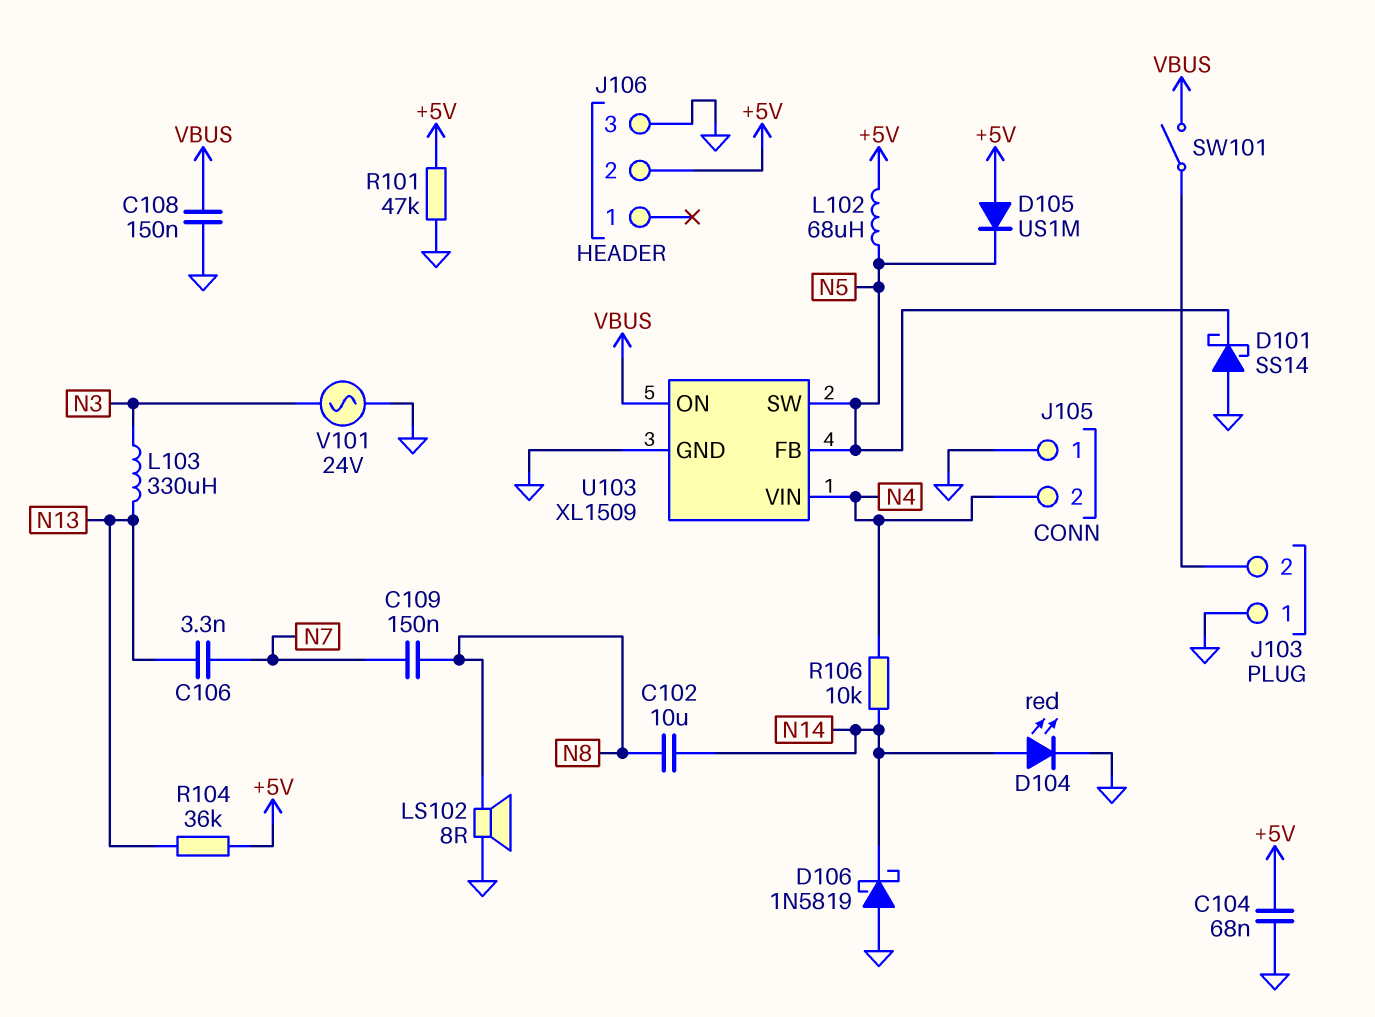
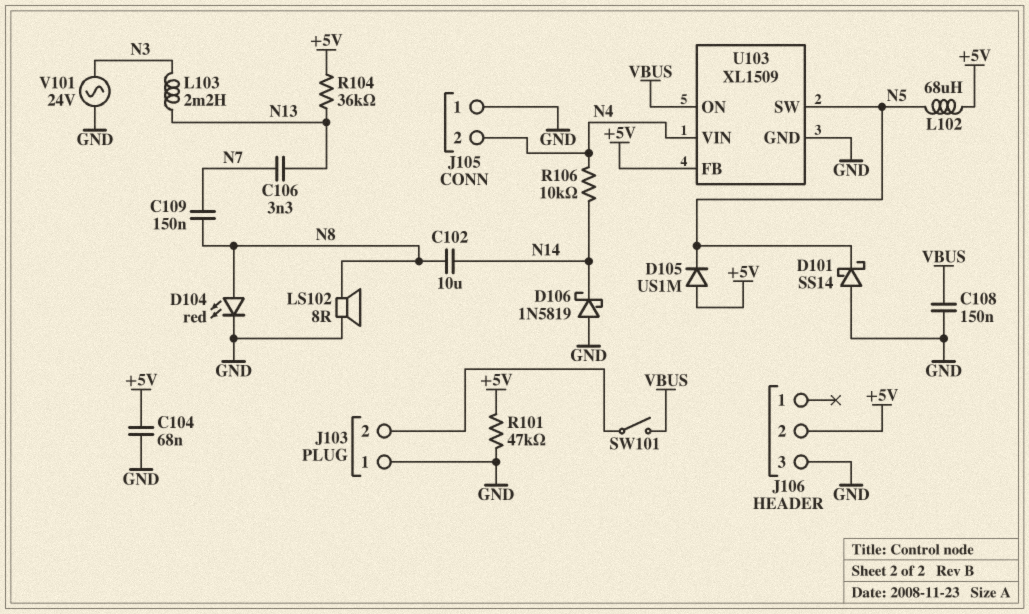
D104: LED red (A N14, K GND) -> LED red (A N8, K GND)
L103: 330uH (N3, N13) -> 2.2mH (N3, N13)
U103 pin FB: N5 -> +5V

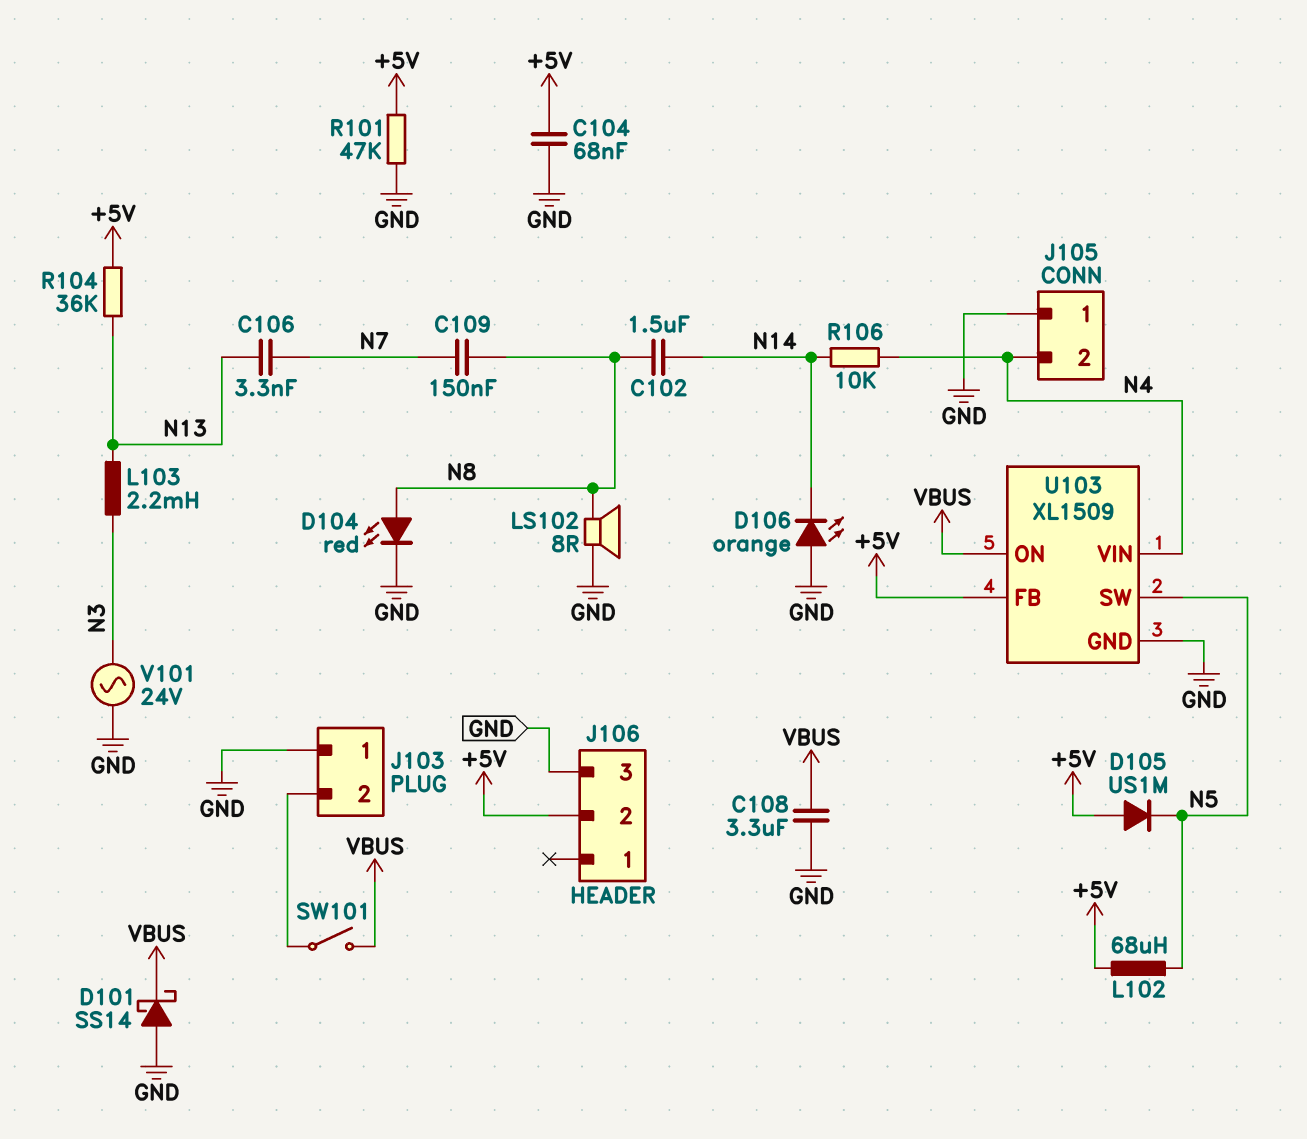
C102: 10uF (N8, N14) -> 1.5uF (N8, N14)
C108: 150nF (GND, VBUS) -> 3.3uF (GND, VBUS)
D101: schottky SS14 (A GND, K N5) -> schottky SS14 (A GND, K VBUS)
D106: schottky 1N5819 (A GND, K N14) -> LED orange (A GND, K N14)

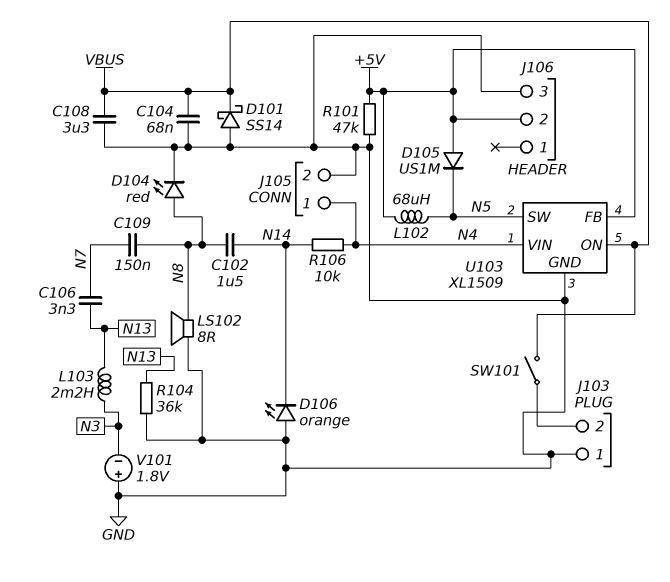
C104: 68nF (+5V, GND) -> 68nF (GND, VBUS)
J105 pin 1: GND -> N4
J105 pin 2: N4 -> GND
R104: 36k (+5V, N13) -> 36k (GND, N13)
V101: AC 24V (GND, N3) -> 1.8V (plus GND, minus N3)

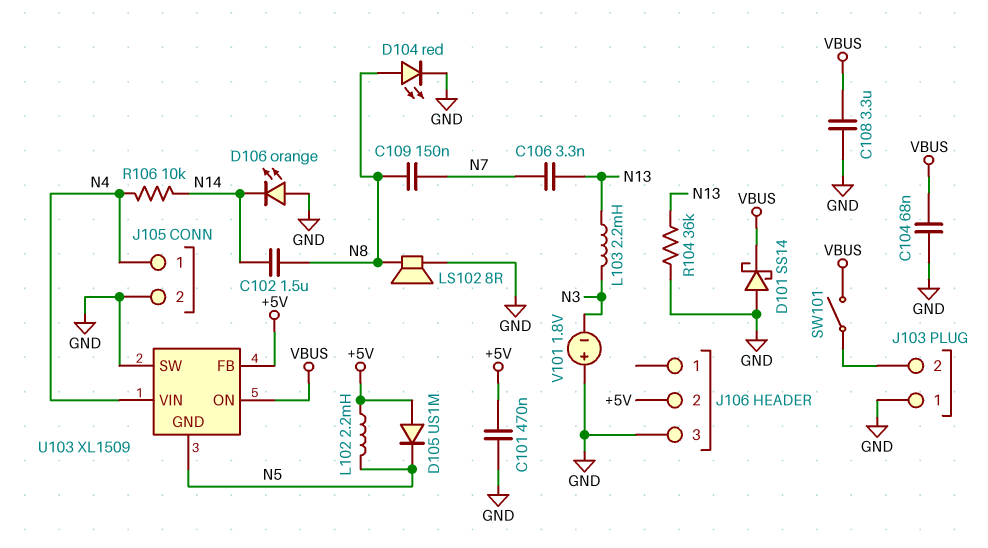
C101: none -> 470nF (+5V, GND)
L102: 68uH (+5V, N5) -> 2.2mH (+5V, N5)
R101: 47k (+5V, GND) -> none
U103 pin GND: GND -> N5
U103 pin SW: N5 -> GND

